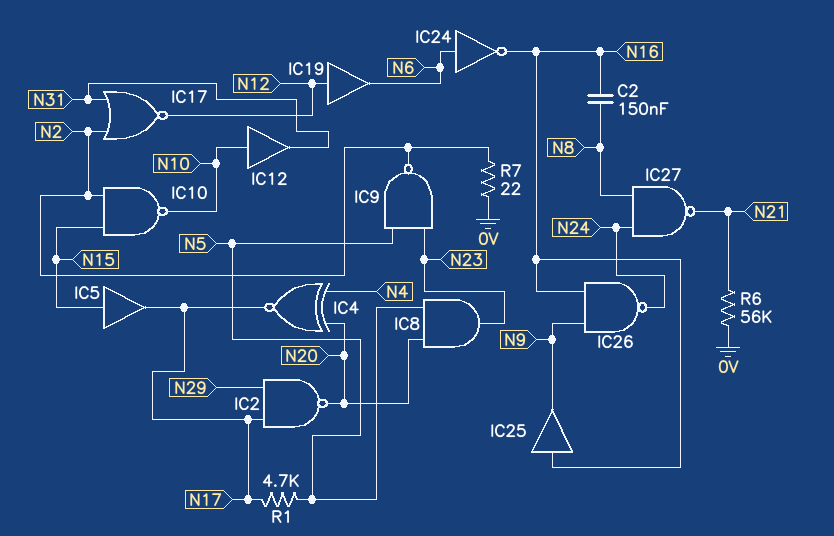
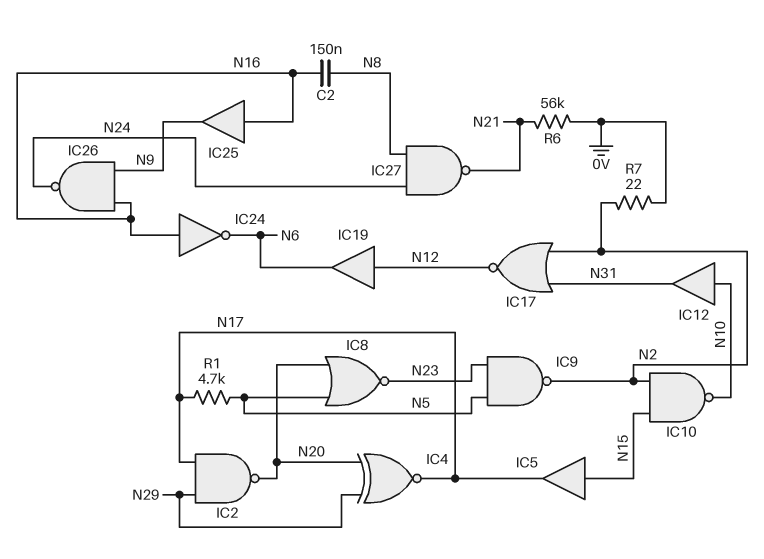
IC4: XNOR (in N4, in N20, out N17) -> XNOR (in N20, in N29, out N17)
IC8: AND (in N5, in N20, out N23) -> NOR (in N5, in N20, out N23)
IC24: NOT (in N6, out N16) -> NOT (in N16, out N6)

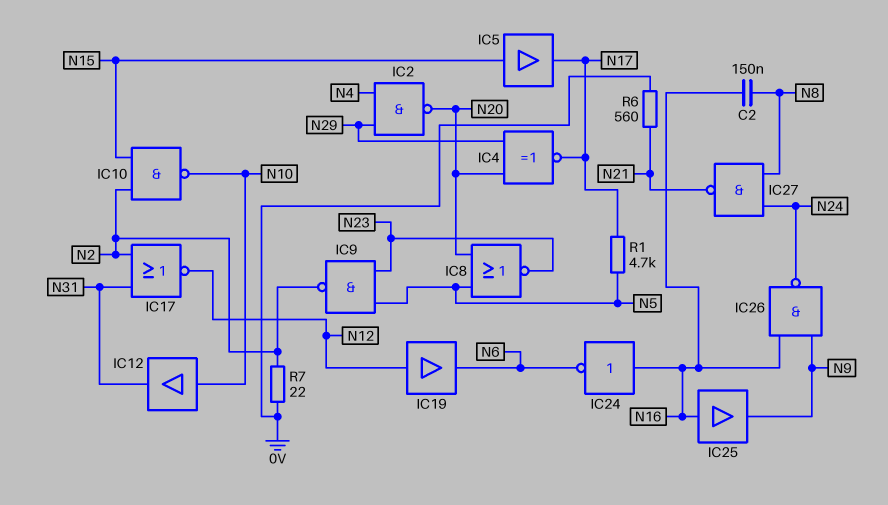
IC2: NAND (in N17, in N29, out N20) -> NAND (in N4, in N29, out N20)
R6: 56k (0V, N21) -> 560 (0V, N21)

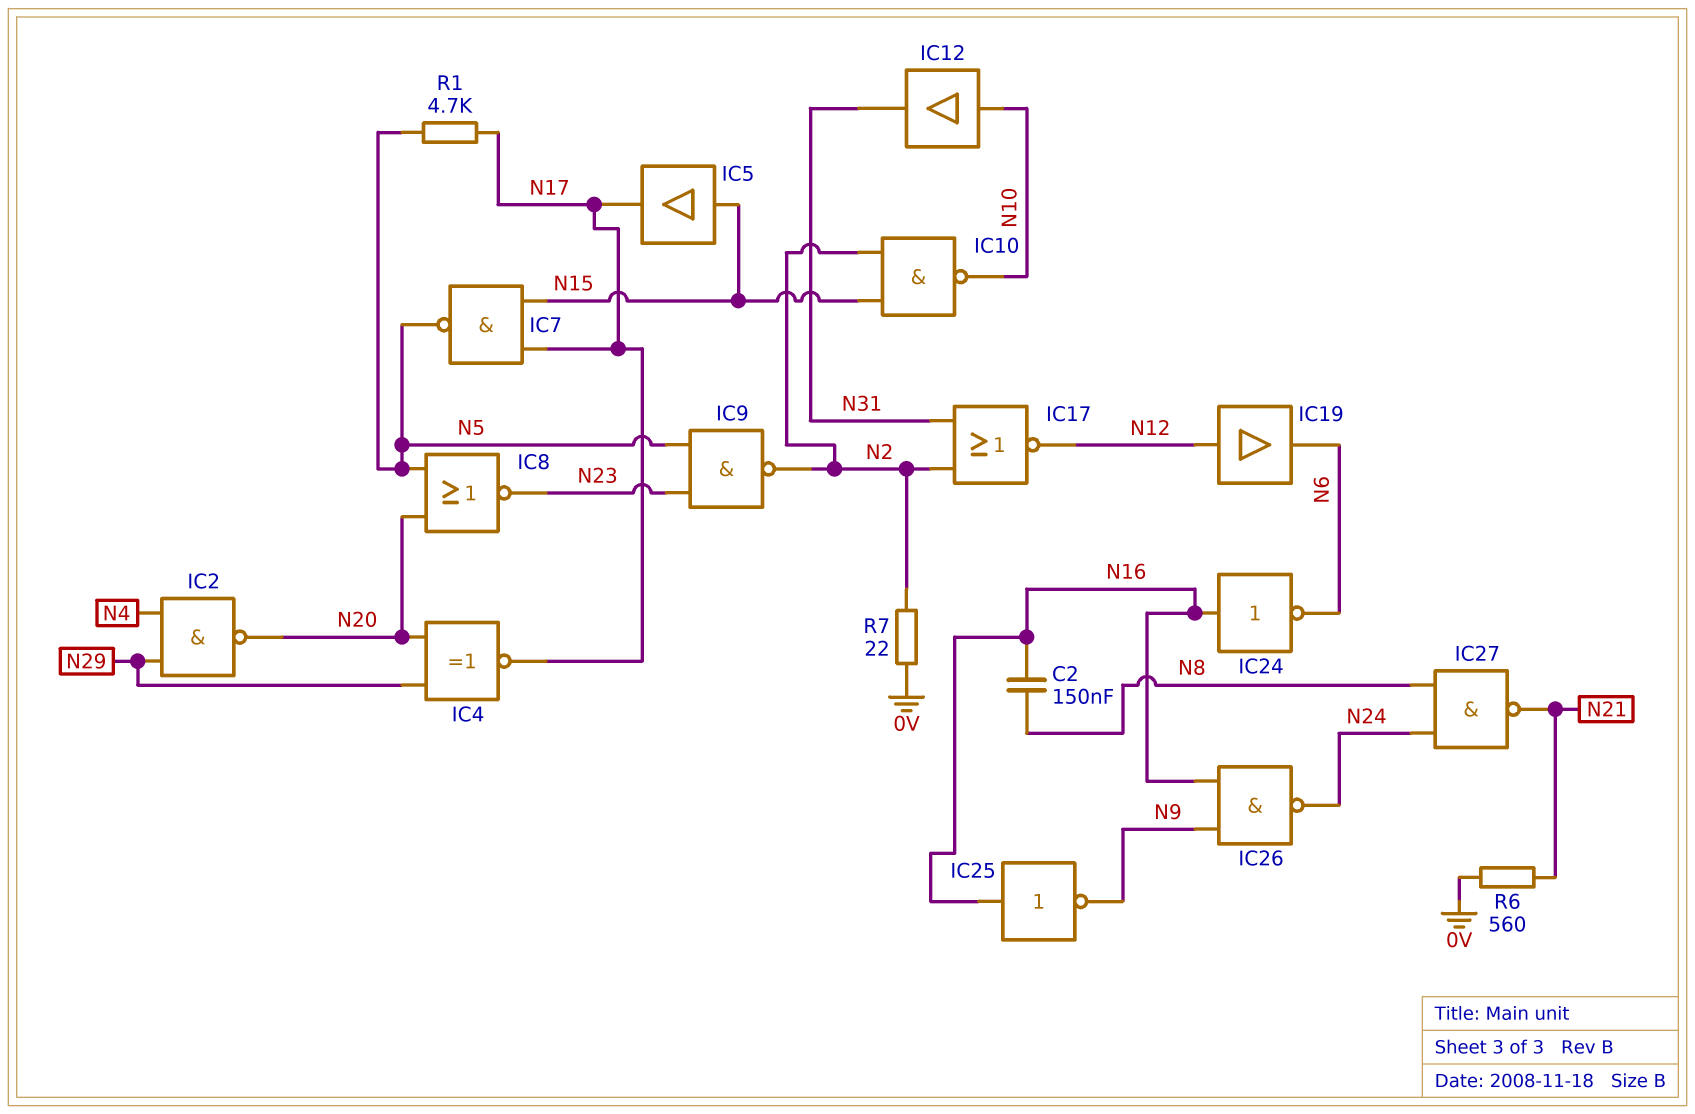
IC7: none -> NAND (in N15, in N17, out N5)
IC25: buffer (in N16, out N9) -> NOT (in N16, out N9)

